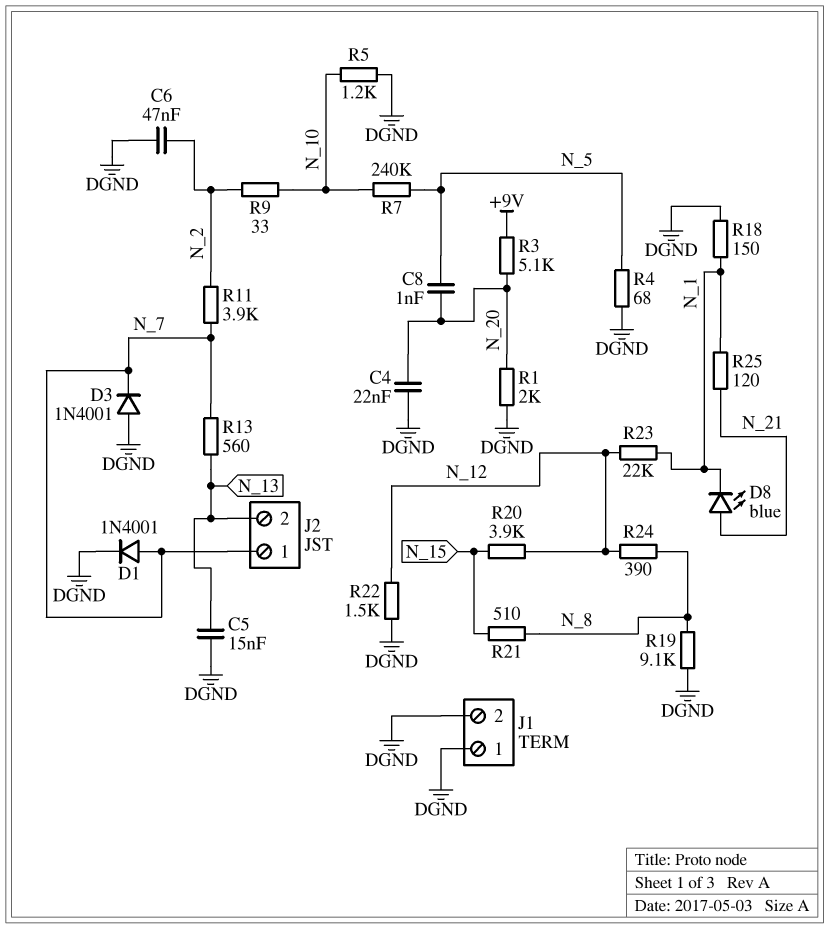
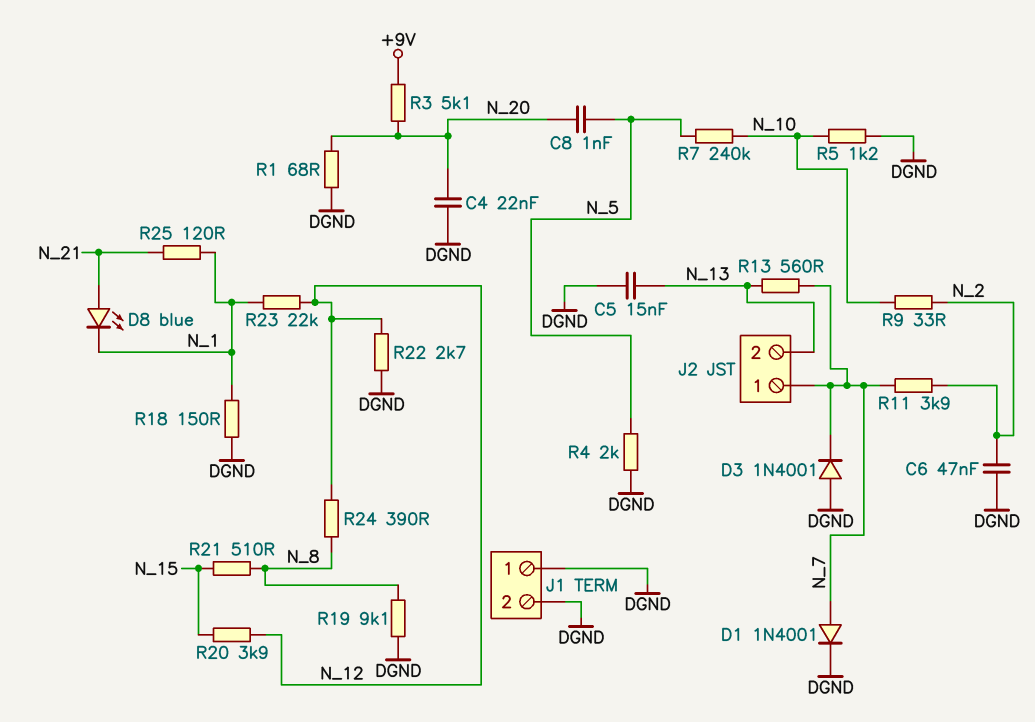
R1: 2k (DGND, N_20) -> 68 (DGND, N_20)
R4: 68 (DGND, N_5) -> 2k (DGND, N_5)
R22: 1.5k (DGND, N_12) -> 2.7k (DGND, N_12)

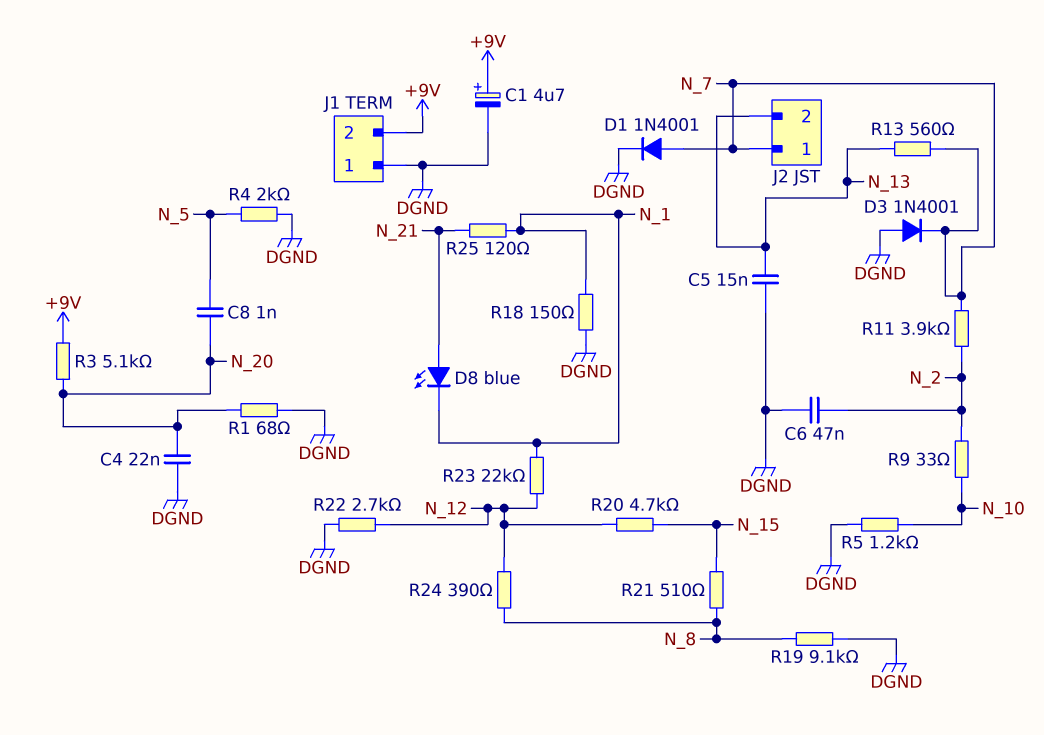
C1: none -> 4.7uF (plus +9V, minus DGND)
J1 pin 2: DGND -> +9V
R7: 240k (N_5, N_10) -> none
R20: 3.9k (N_12, N_15) -> 4.7k (N_12, N_15)

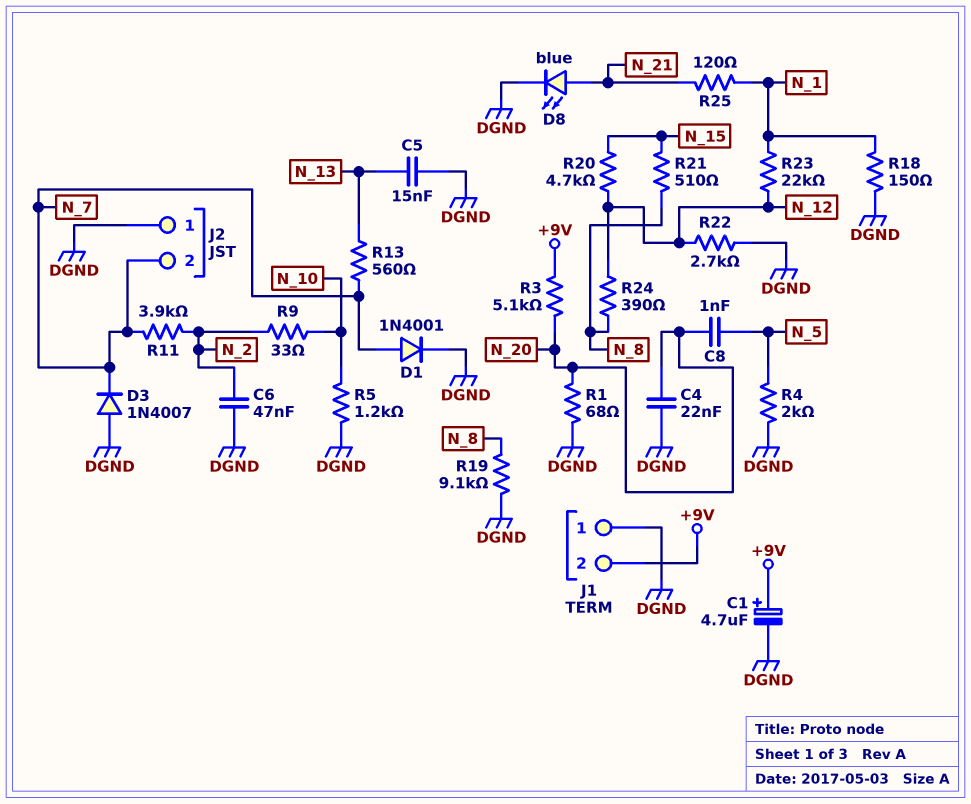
D3: diode 1N4001 (A DGND, K N_7) -> diode 1N4007 (A DGND, K N_7)
D8: LED blue (A N_21, K N_1) -> LED blue (A N_21, K DGND)
J2 pin 1: N_7 -> DGND
J2 pin 2: N_13 -> N_7

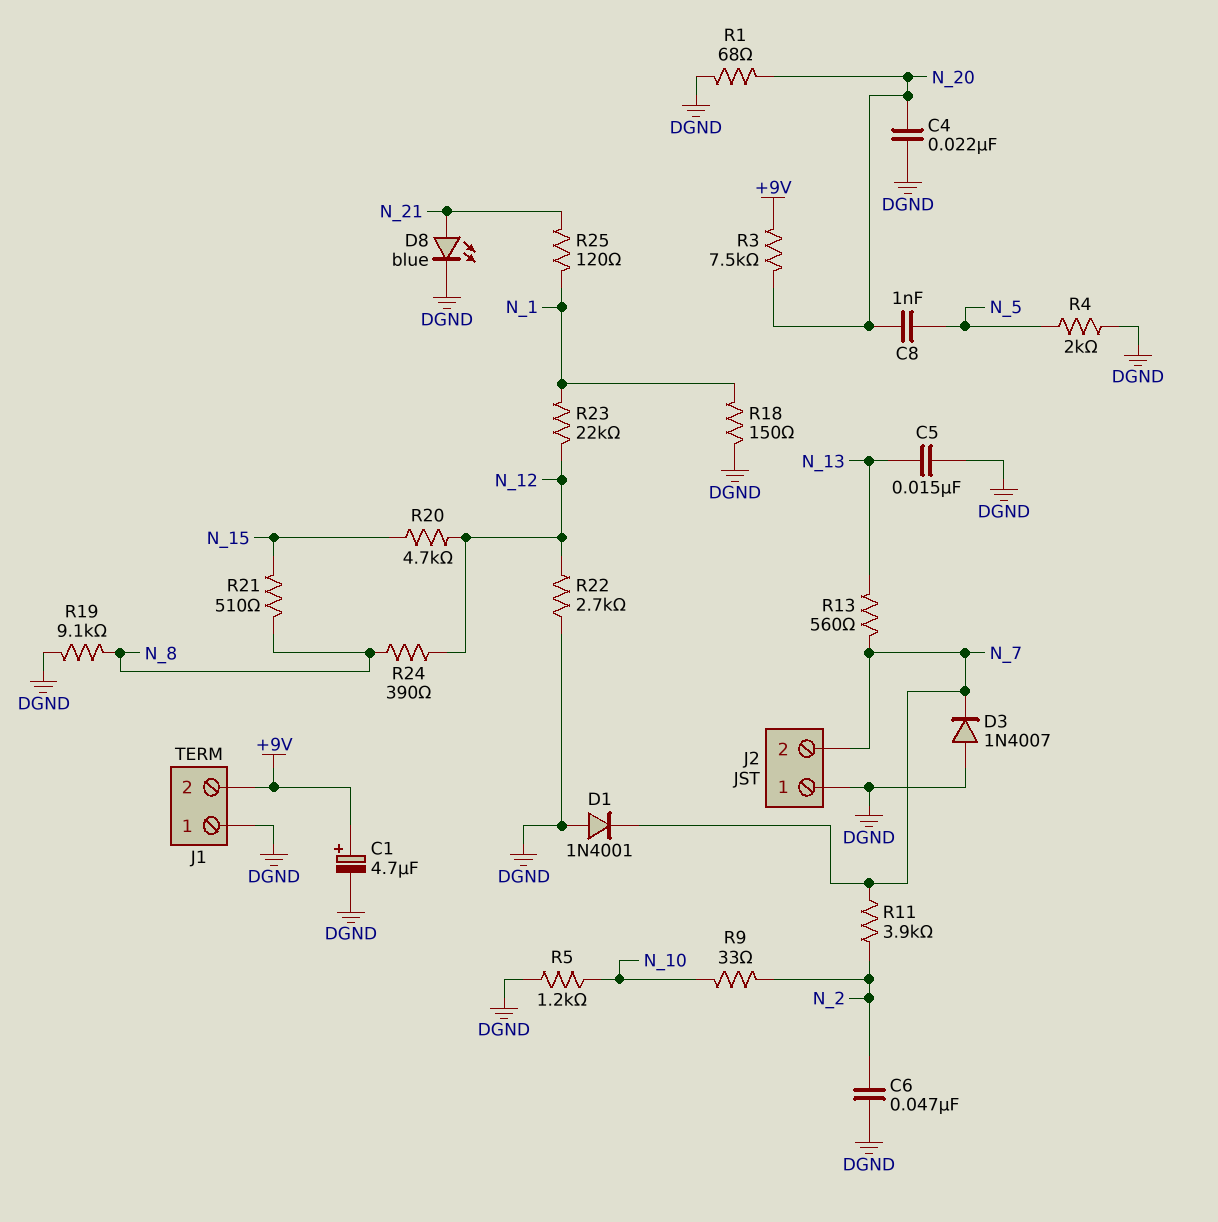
D1: diode 1N4001 (A N_7, K DGND) -> diode 1N4001 (A DGND, K N_7)
R3: 5.1k (+9V, N_20) -> 7.5k (+9V, N_20)

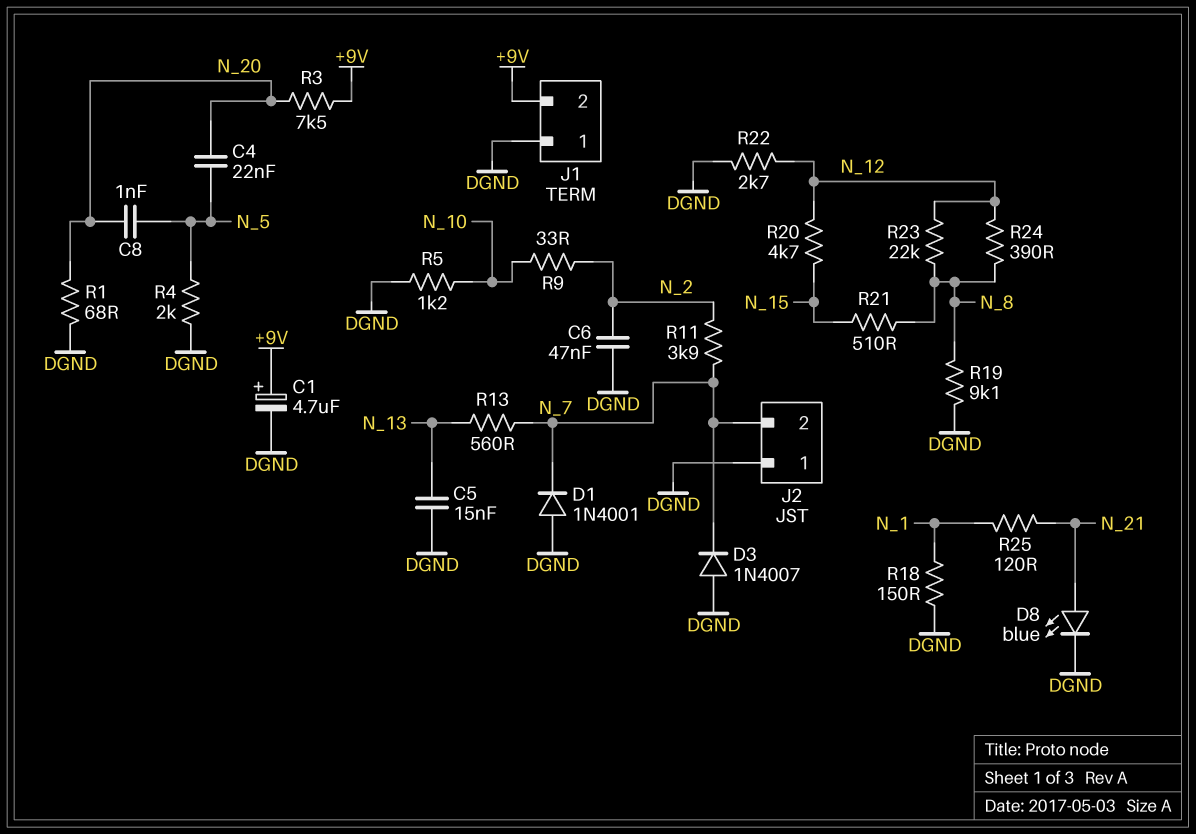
C4: 22nF (DGND, N_20) -> 22nF (N_5, N_20)
R23: 22k (N_1, N_12) -> 22k (N_8, N_12)

